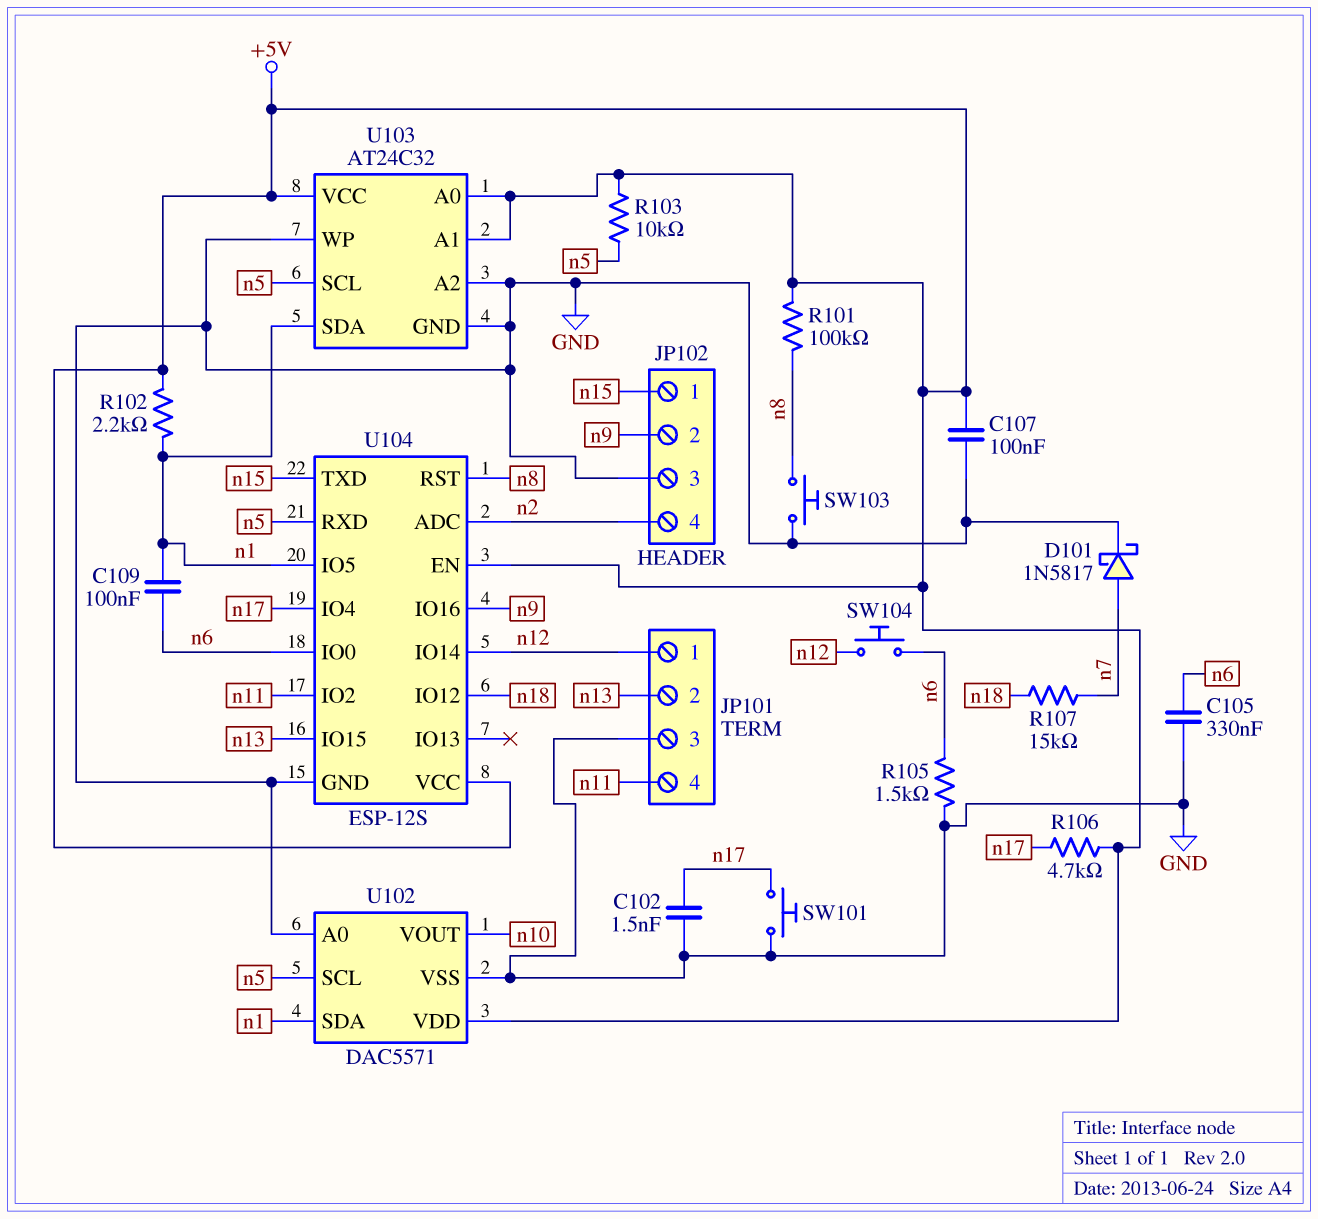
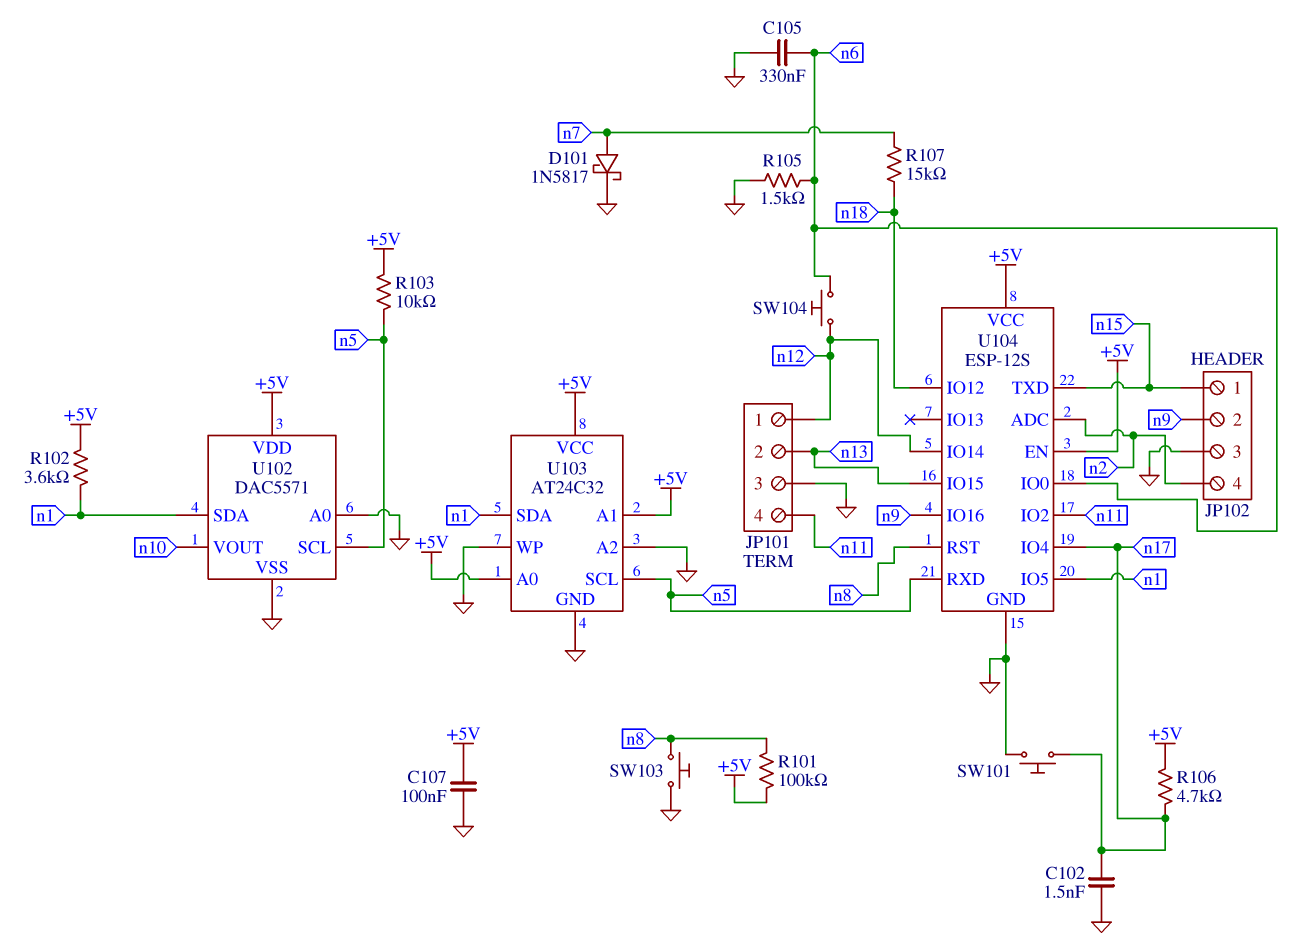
C109: 100nF (n1, n6) -> none
R102: 2.2k (+5V, n1) -> 3.6k (+5V, n1)

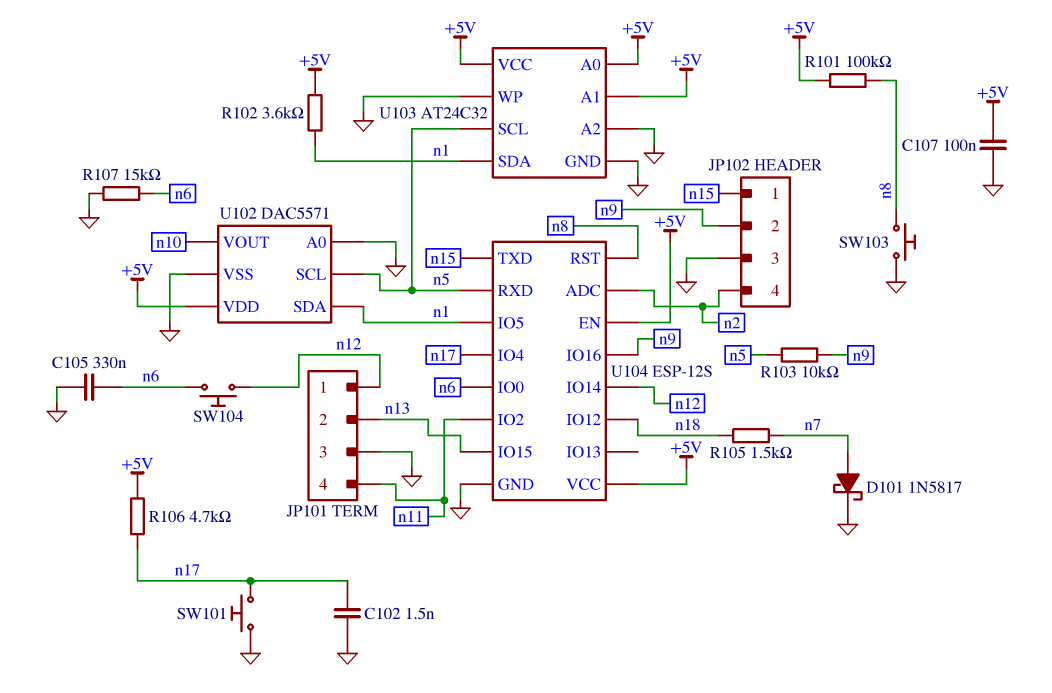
R103: 10k (+5V, n5) -> 10k (n5, n9)
R105: 1.5k (GND, n6) -> 1.5k (n7, n18)
R107: 15k (n7, n18) -> 15k (GND, n6)

